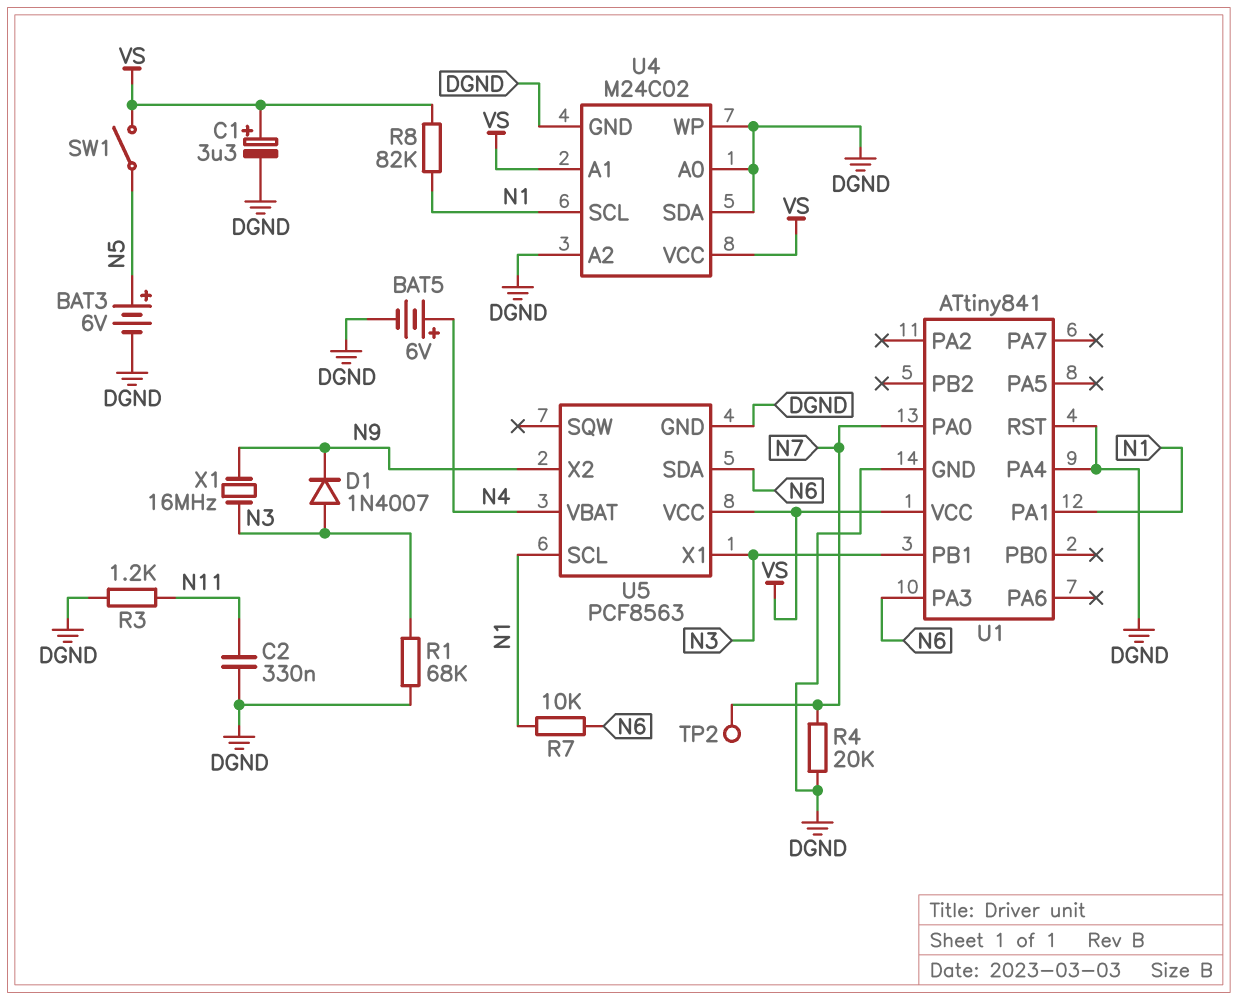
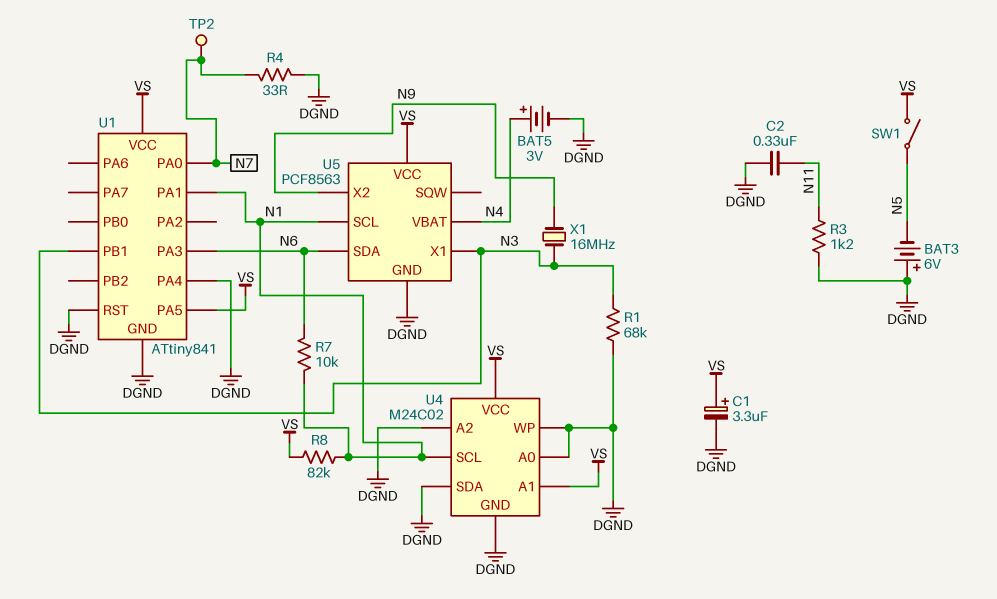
BAT3: 6V (plus N5, minus DGND) -> 6V (plus DGND, minus N5)
BAT5: 6V (plus N4, minus DGND) -> 3V (plus N4, minus DGND)
D1: diode 1N4007 (A N3, K N9) -> none
R4: 20k (DGND, N7) -> 33 (DGND, N7)
U1 pin PA5: none -> VS

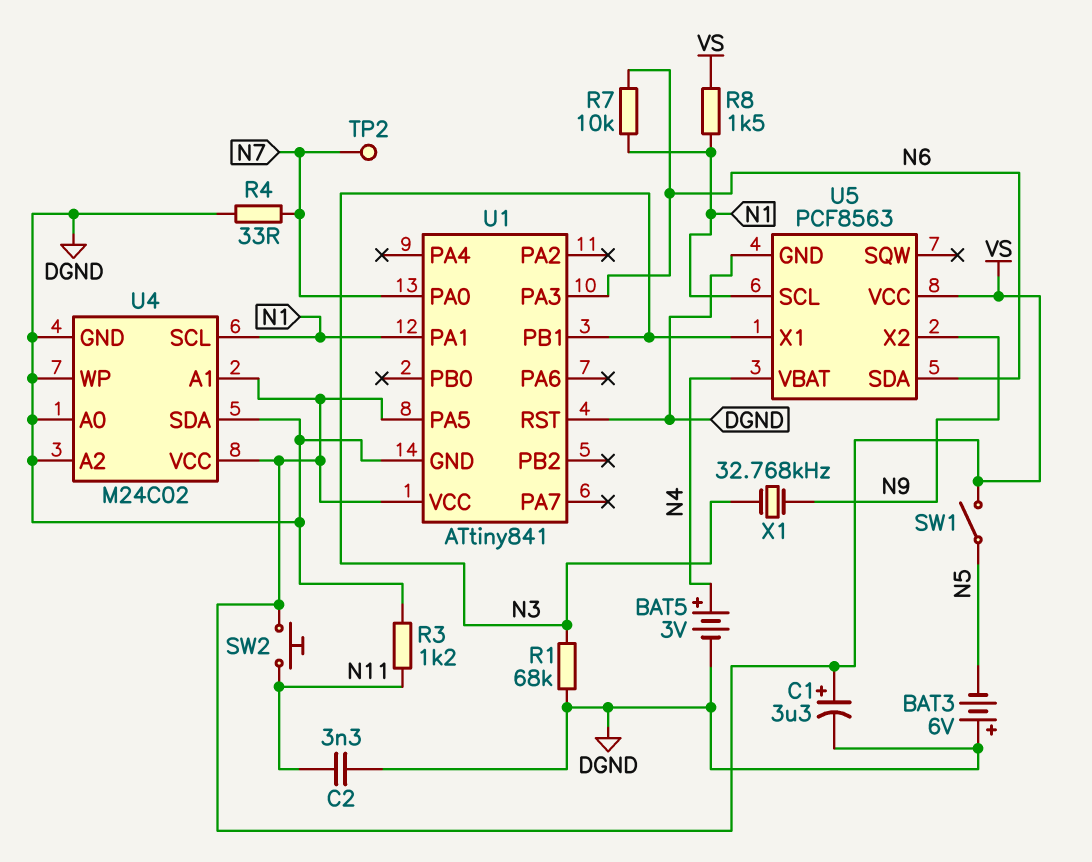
C2: 330nF (DGND, N11) -> 3.3nF (DGND, N11)
R8: 82k (N1, VS) -> 1.5k (N1, VS)
SW2: none -> button (N11, VS)
U1 pin PA4: DGND -> none
X1: 16MHz (N3, N9) -> 32.768kHz (N3, N9)

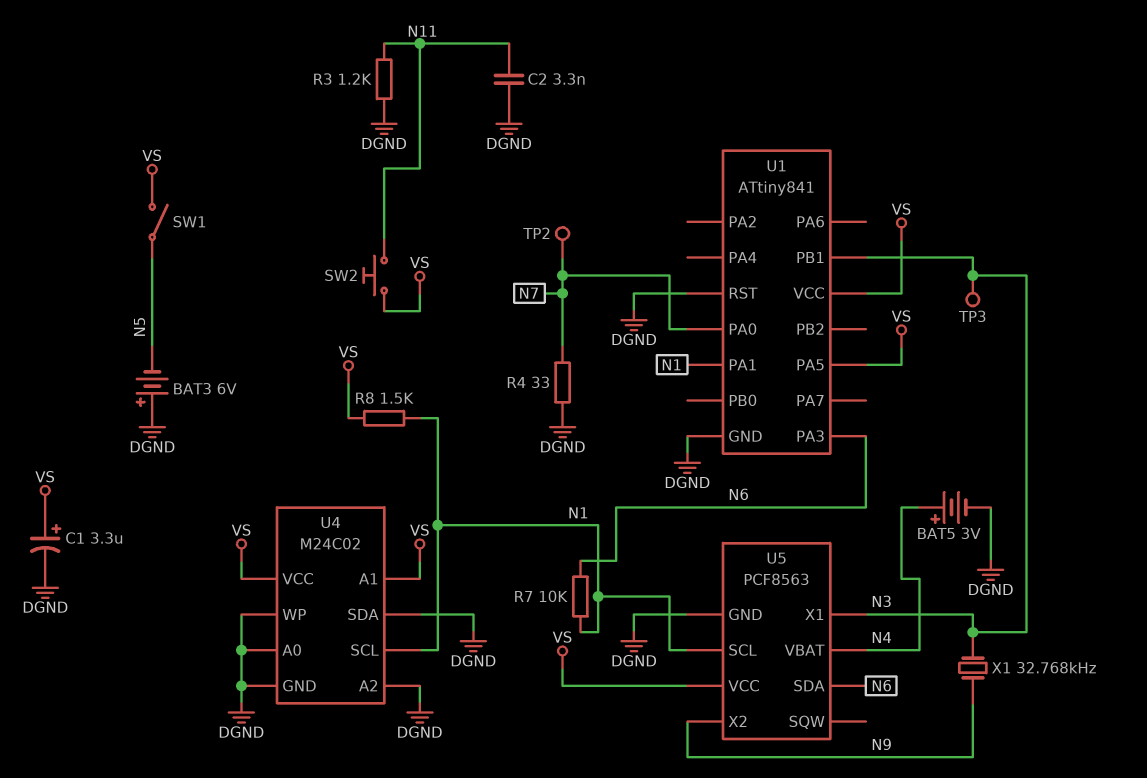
R1: 68k (DGND, N3) -> none
TP3: none -> test point (N3)

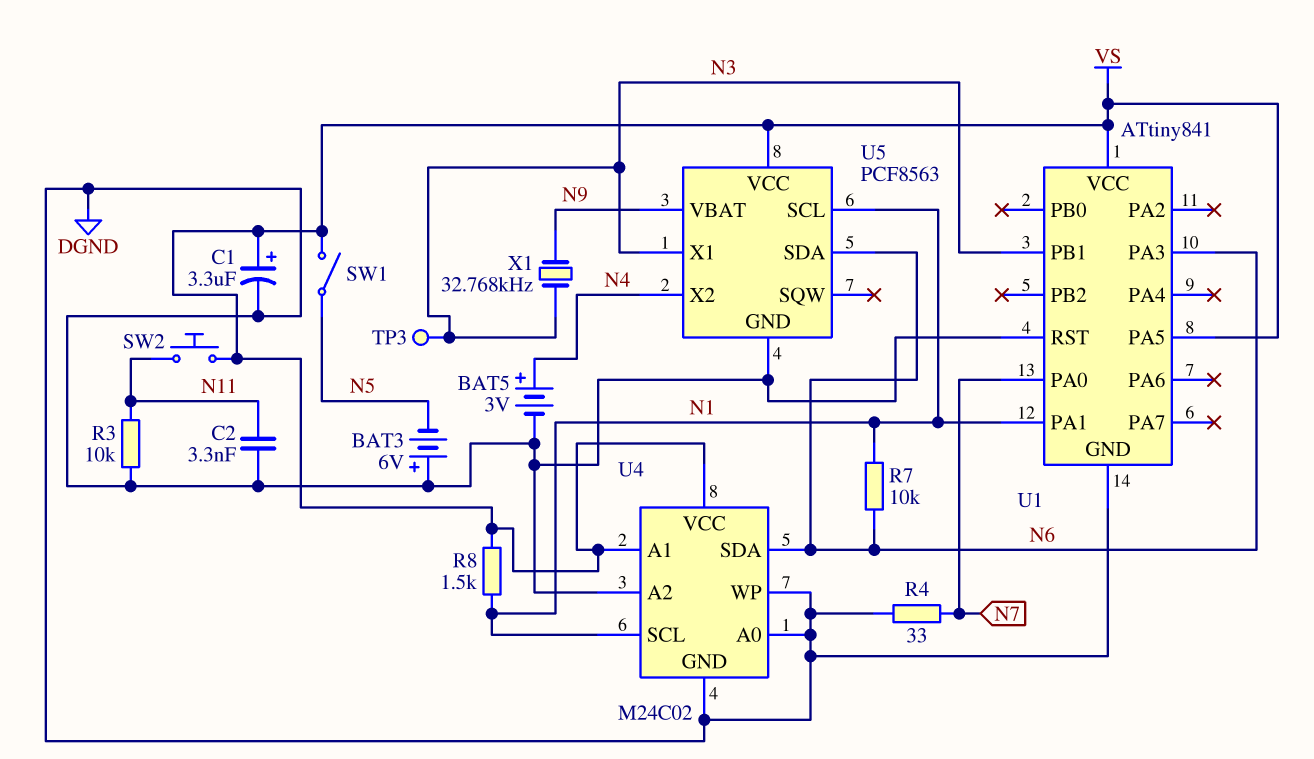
R3: 1.2k (DGND, N11) -> 10k (DGND, N11)
TP2: test point (N7) -> none
U4 pin SDA: DGND -> N6
U5 pin VBAT: N4 -> N9
U5 pin X2: N9 -> N4

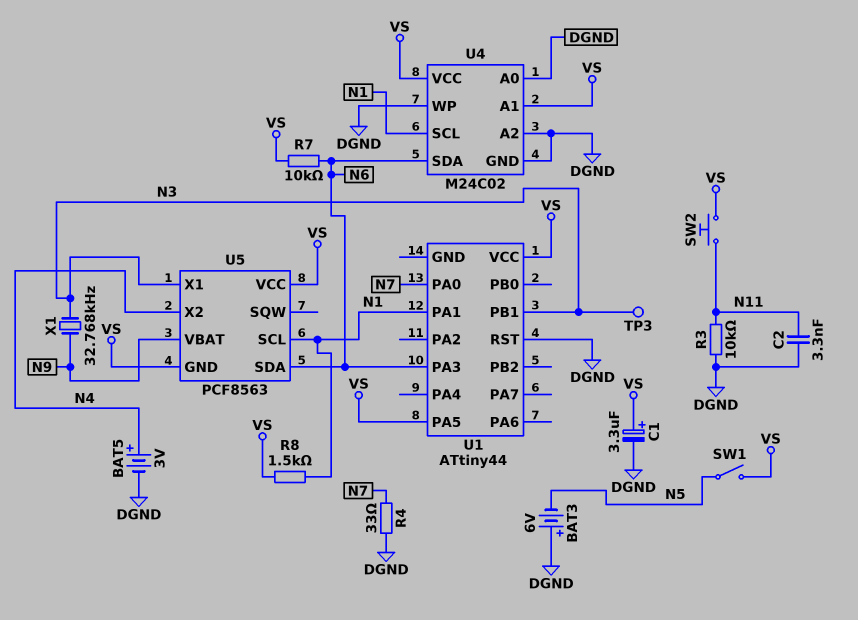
R7: 10k (N1, N6) -> 10k (N6, VS)
U1: ATtiny841 -> ATtiny44
U1 pin GND: DGND -> none
U5 pin GND: DGND -> VS

